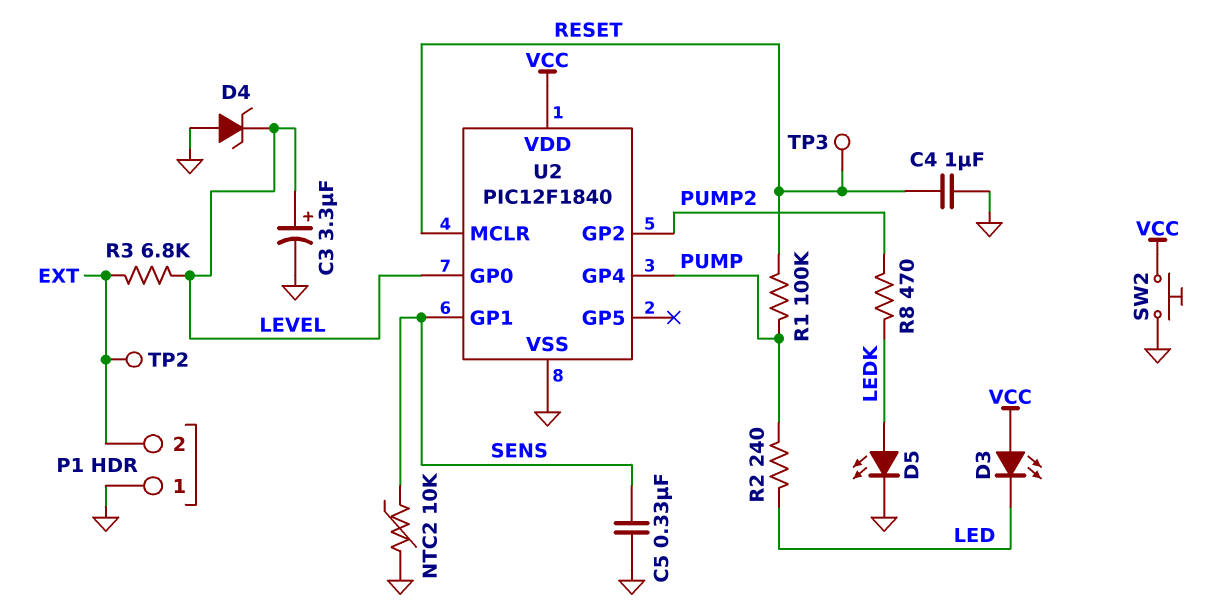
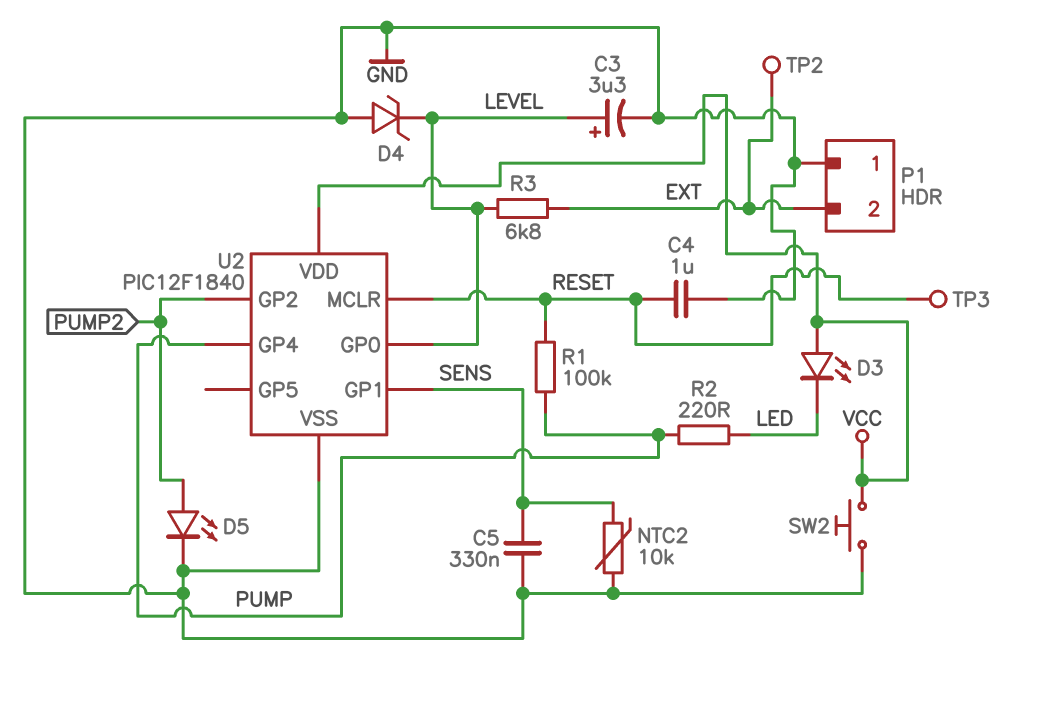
D5: LED (A LEDK, K GND) -> LED (A PUMP2, K GND)
R2: 240 (LED, PUMP) -> 220 (LED, PUMP)
R8: 470 (LEDK, PUMP2) -> none

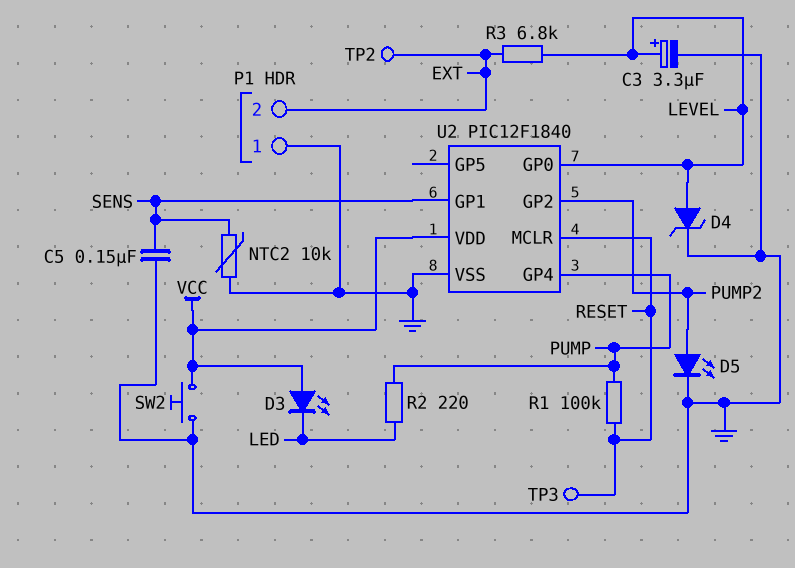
C4: 1uF (GND, RESET) -> none
C5: 330nF (GND, SENS) -> 150nF (GND, SENS)
D4: zener (A GND, K LEVEL) -> zener (A LEVEL, K GND)

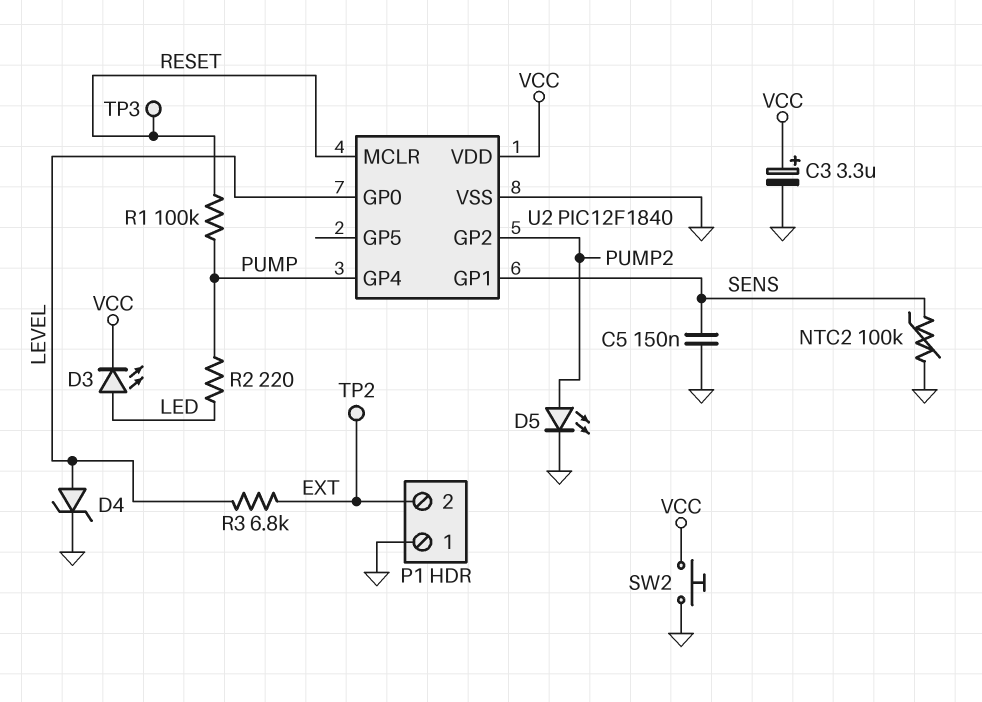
C3: 3.3uF (plus LEVEL, minus GND) -> 3.3uF (plus VCC, minus GND)
D3: LED (A VCC, K LED) -> LED (A LED, K VCC)
NTC2: 10k (GND, SENS) -> 100k (GND, SENS)

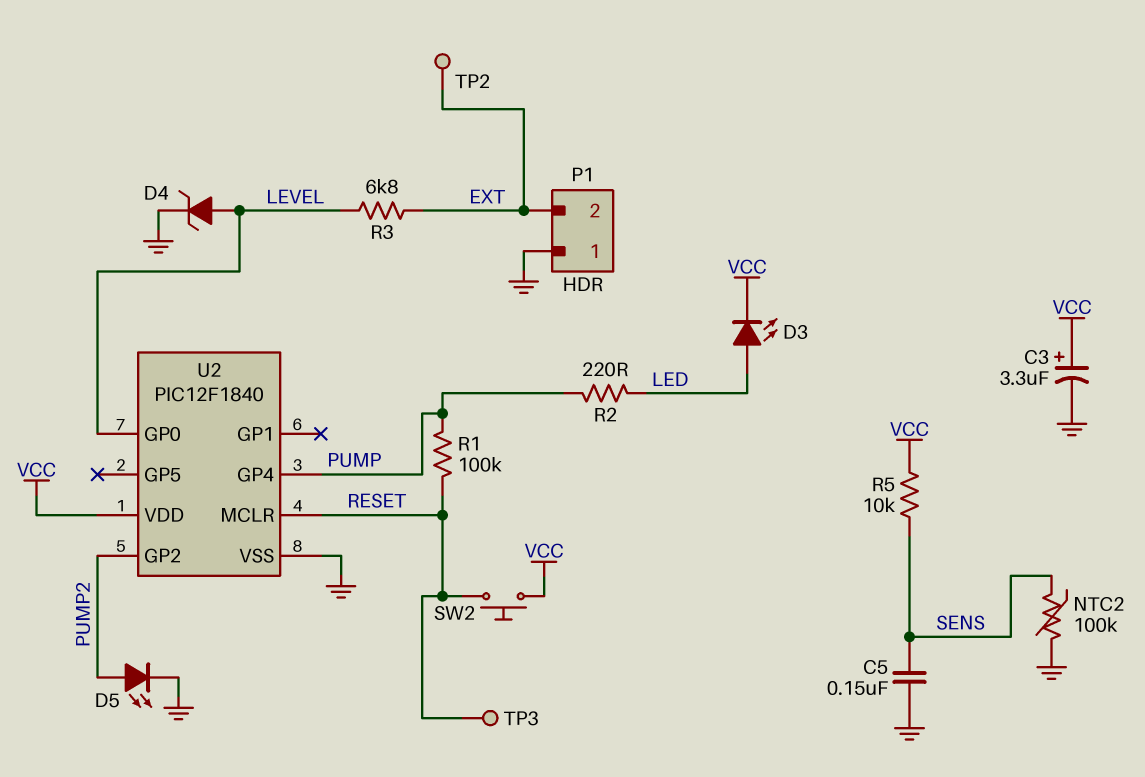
R5: none -> 10k (SENS, VCC)
SW2: button (GND, VCC) -> button (RESET, VCC)
U2 pin GP1: SENS -> none

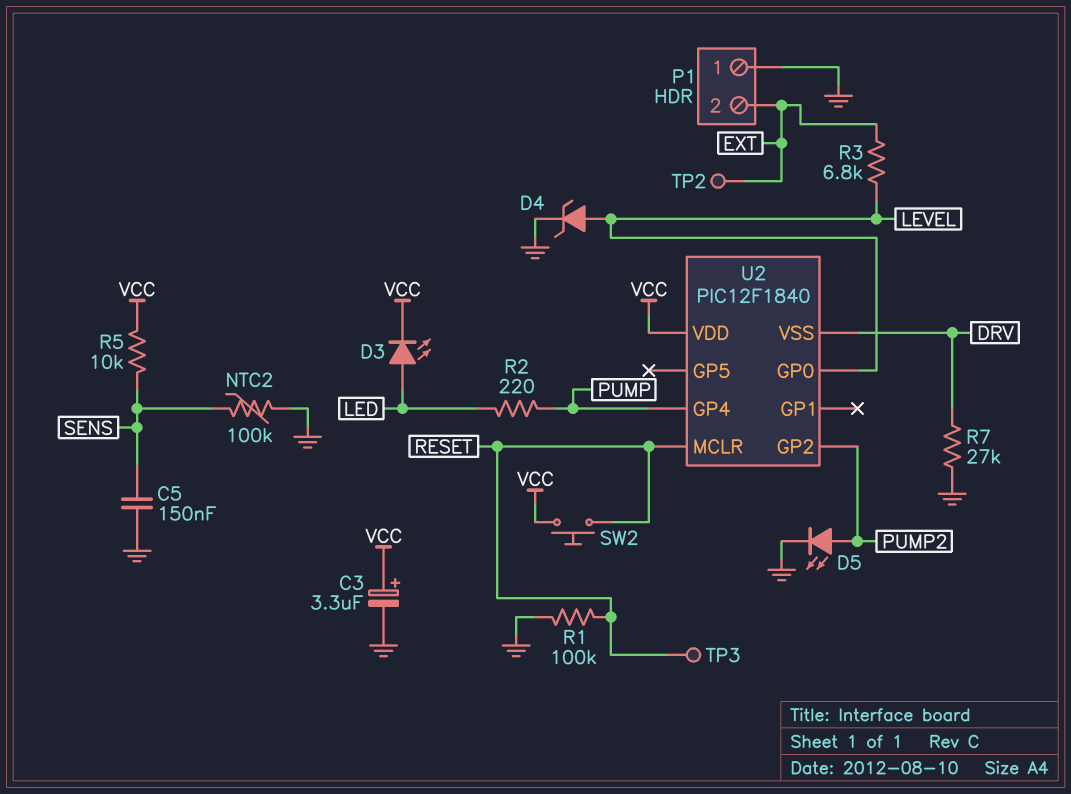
R1: 100k (PUMP, RESET) -> 100k (GND, RESET)
R7: none -> 27k (DRV, GND)
U2 pin VSS: GND -> DRV

